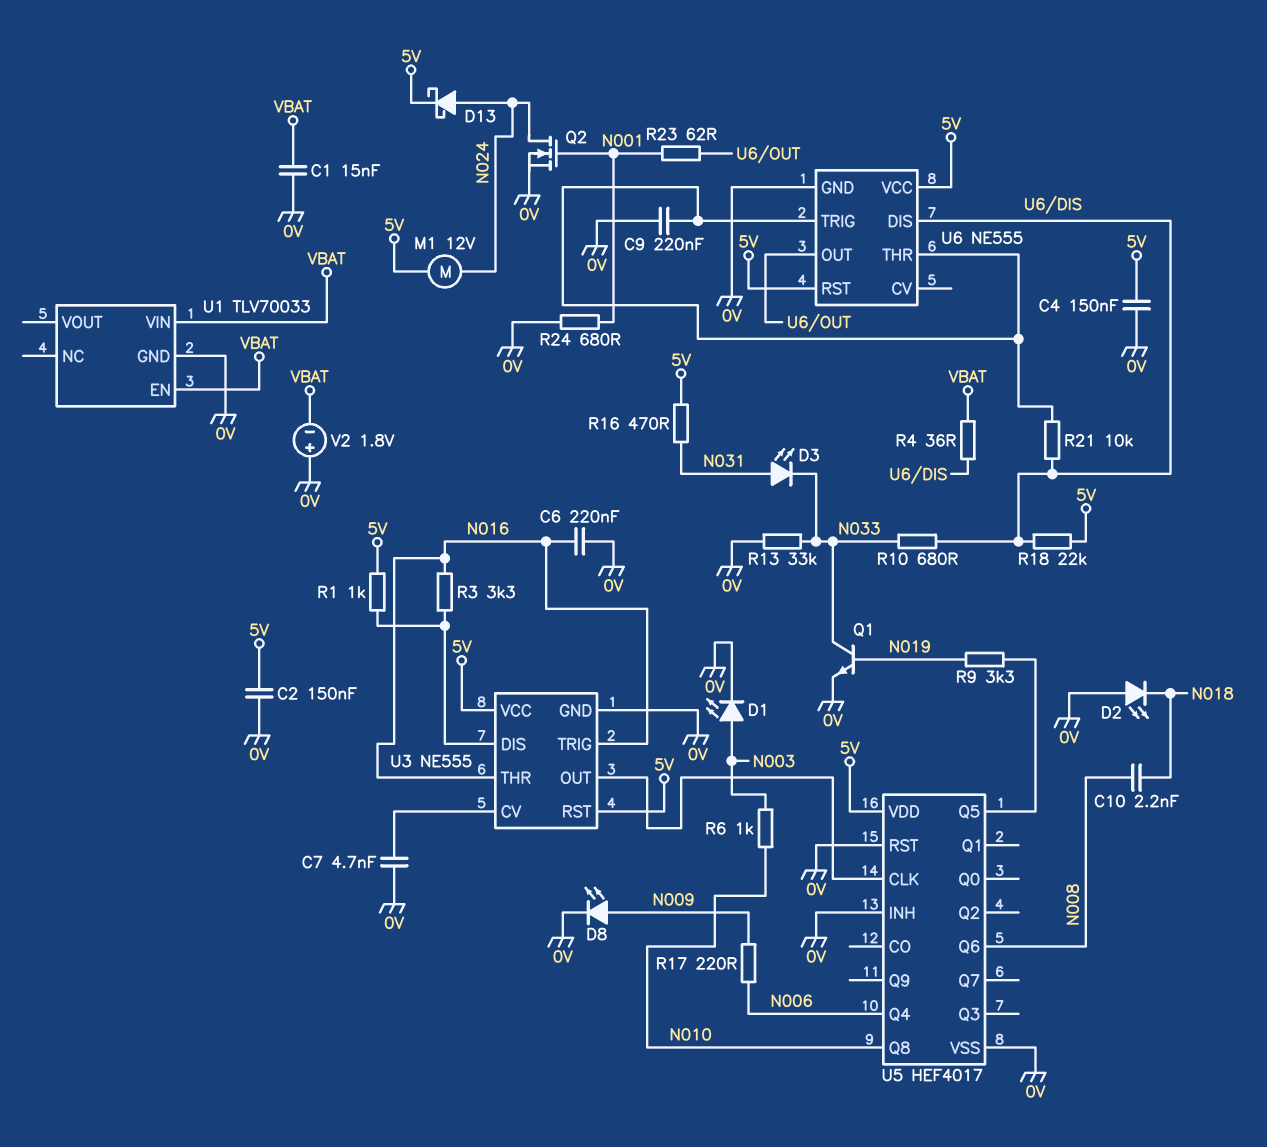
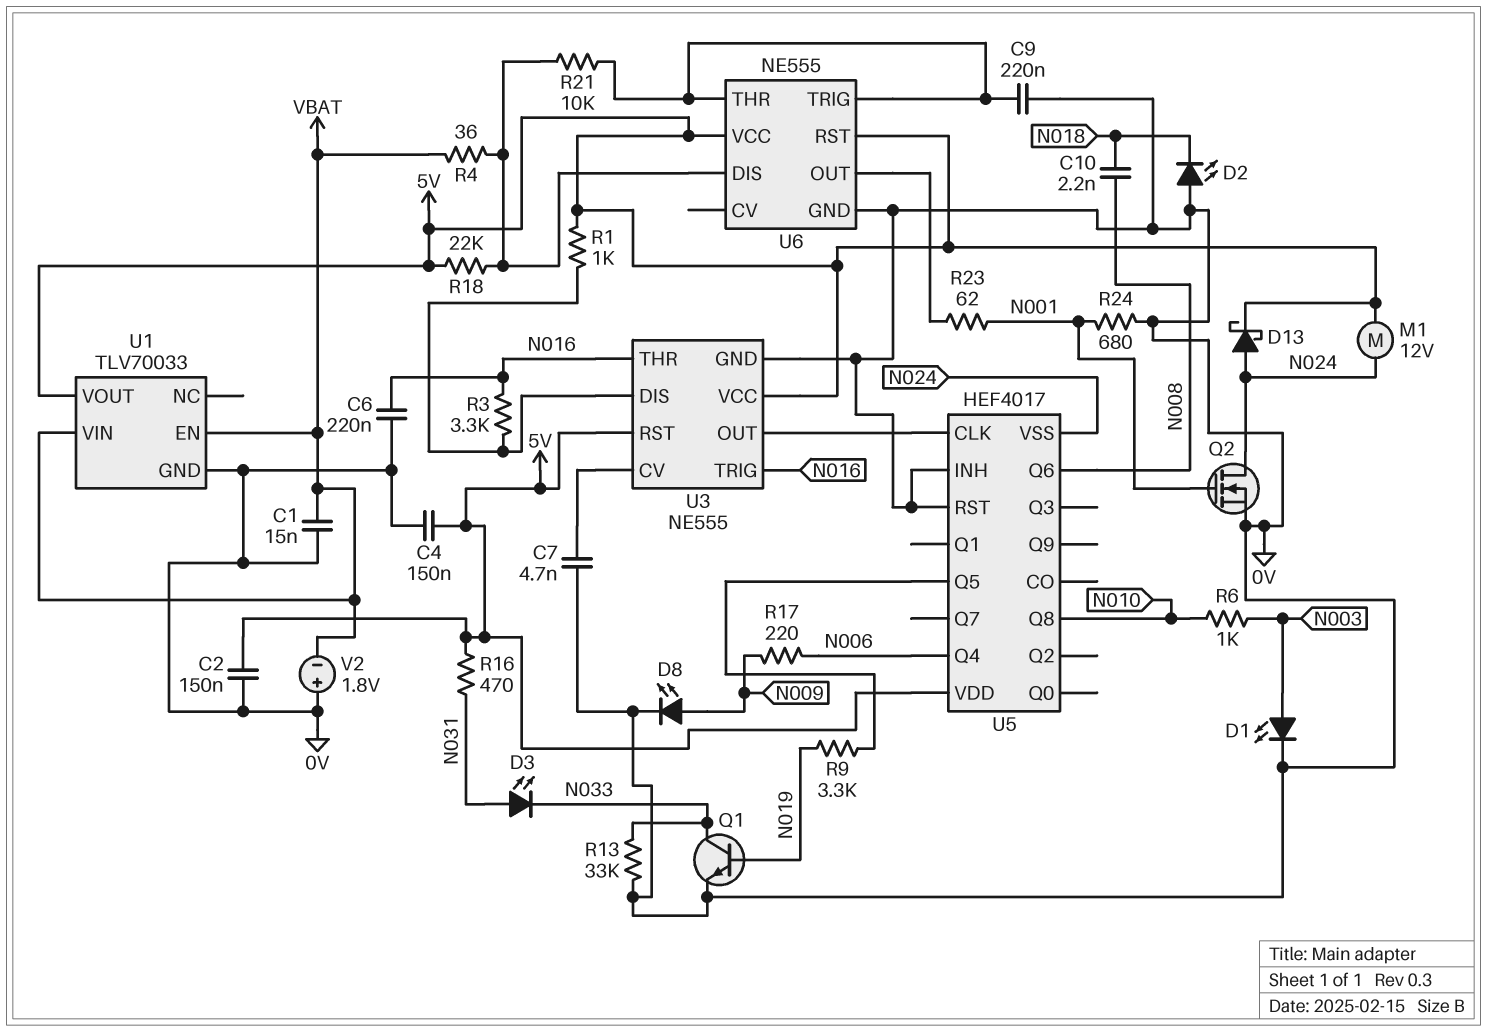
R10: 680 (N033, U6/DIS) -> none
U1 pin VOUT: none -> 5V
U5 pin VSS: 0V -> N024

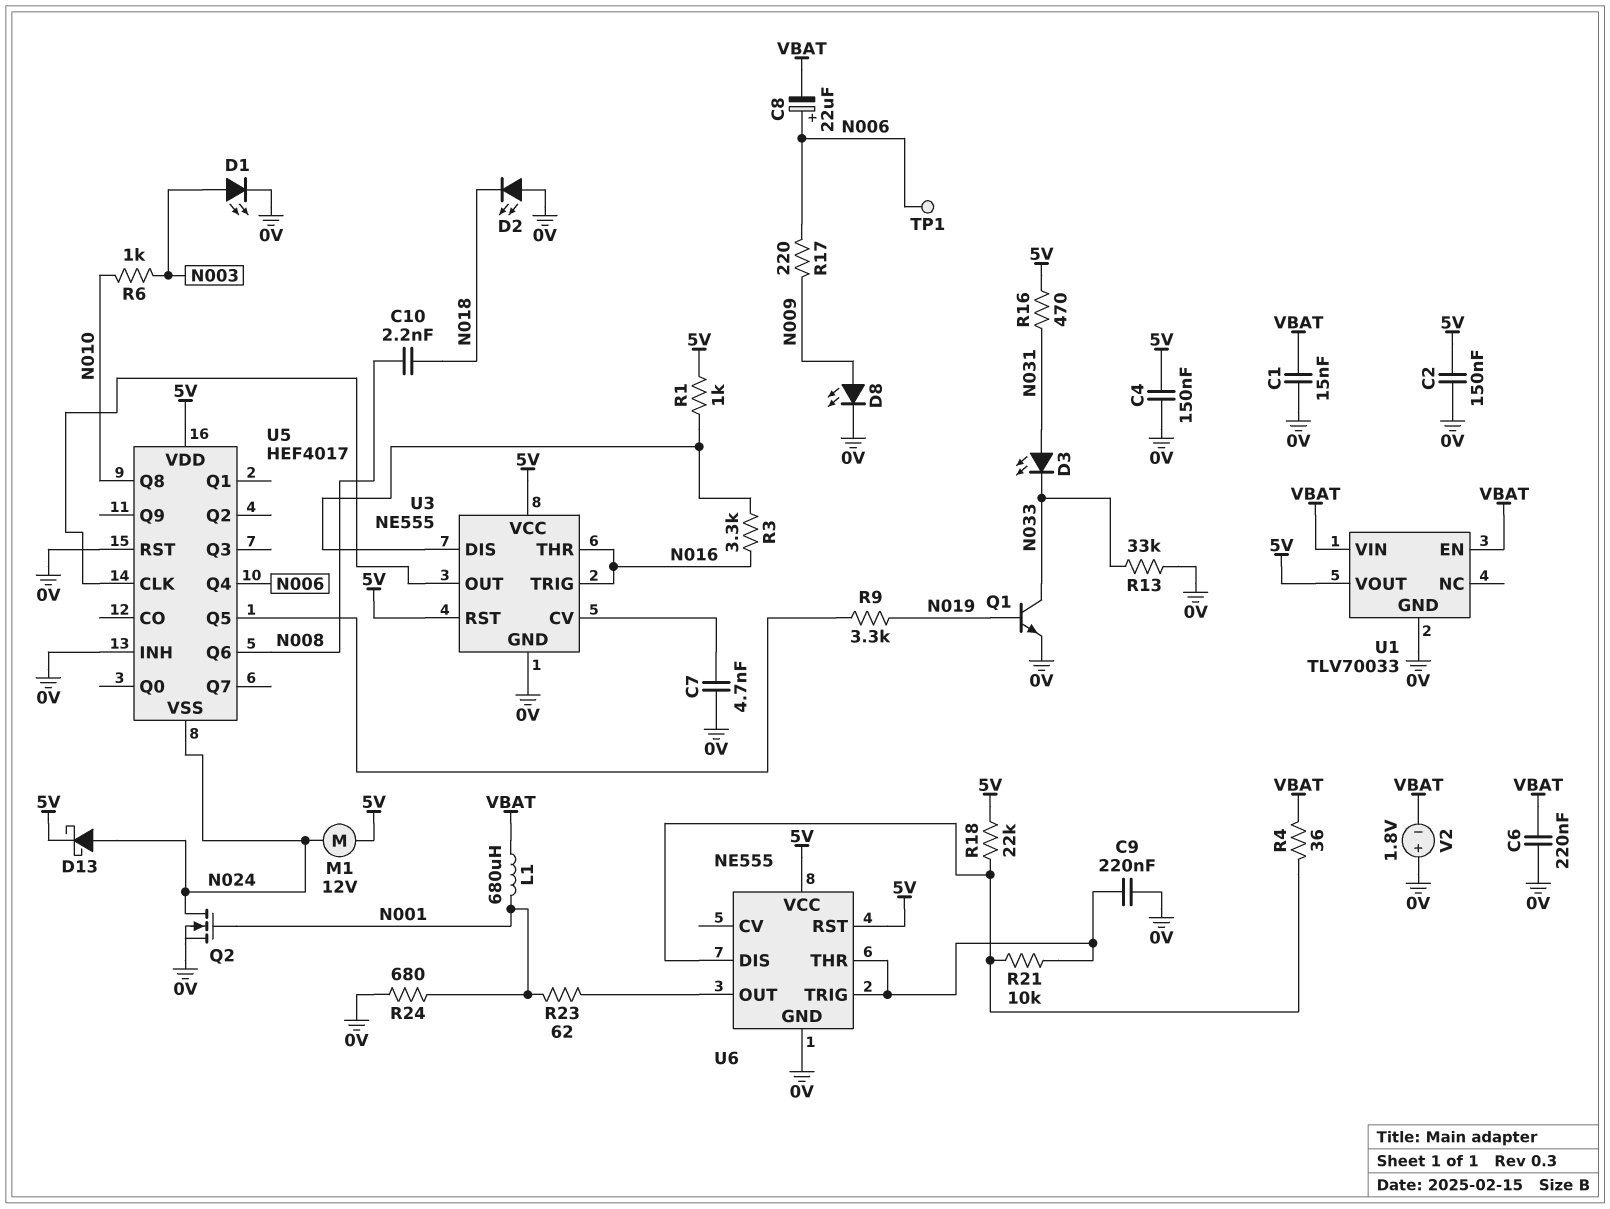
C6: 220nF (0V, N016) -> 220nF (0V, VBAT)
C8: none -> 22uF (plus N006, minus VBAT)
L1: none -> 680uH (N001, VBAT)
TP1: none -> test point (N006)

